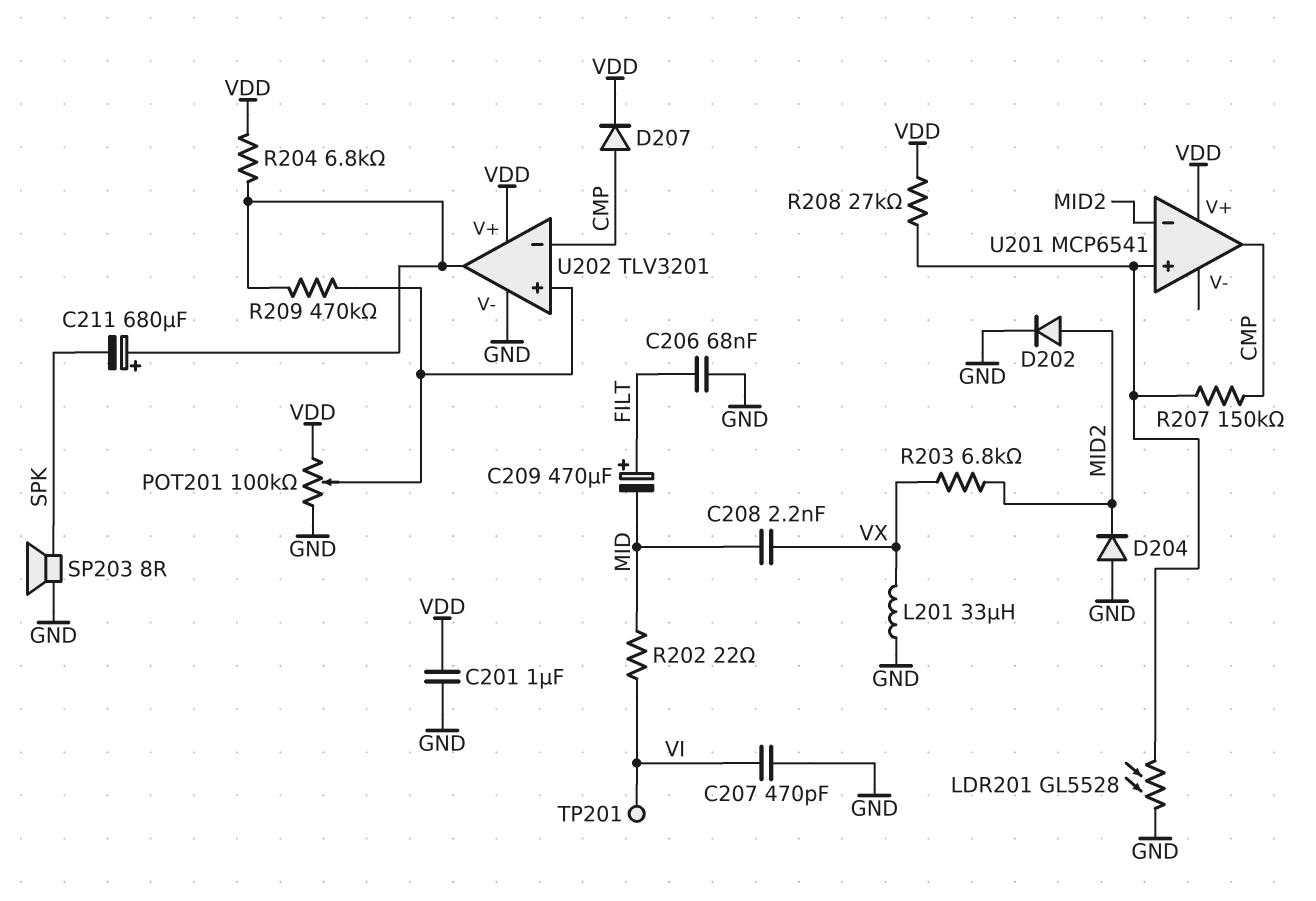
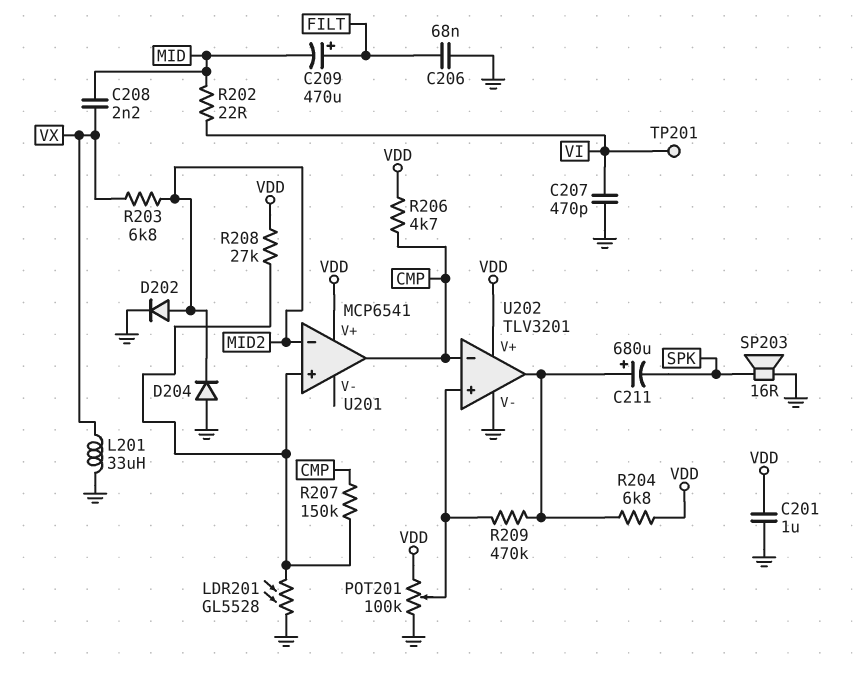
D207: diode (A CMP, K VDD) -> none
R206: none -> 4.7k (CMP, VDD)
SP203: speaker 8R (GND, SPK) -> speaker 16R (GND, SPK)

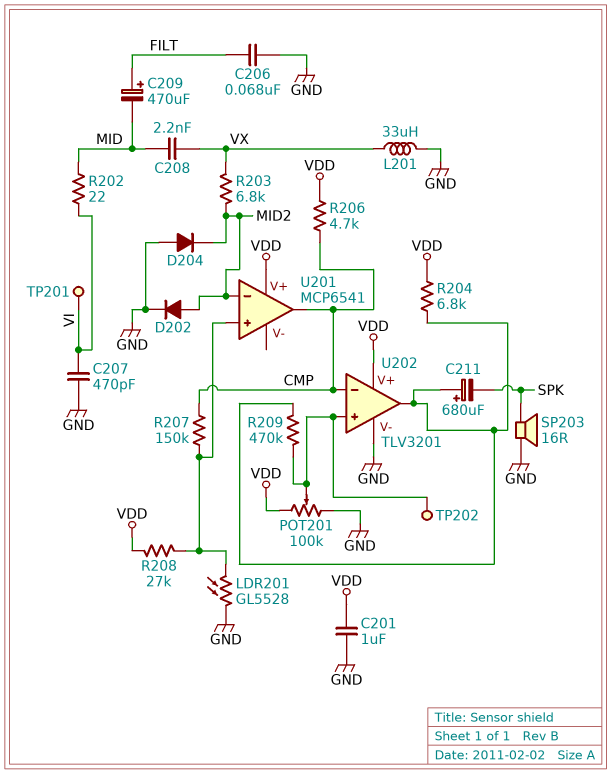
TP202: none -> test point (U202/in+)

